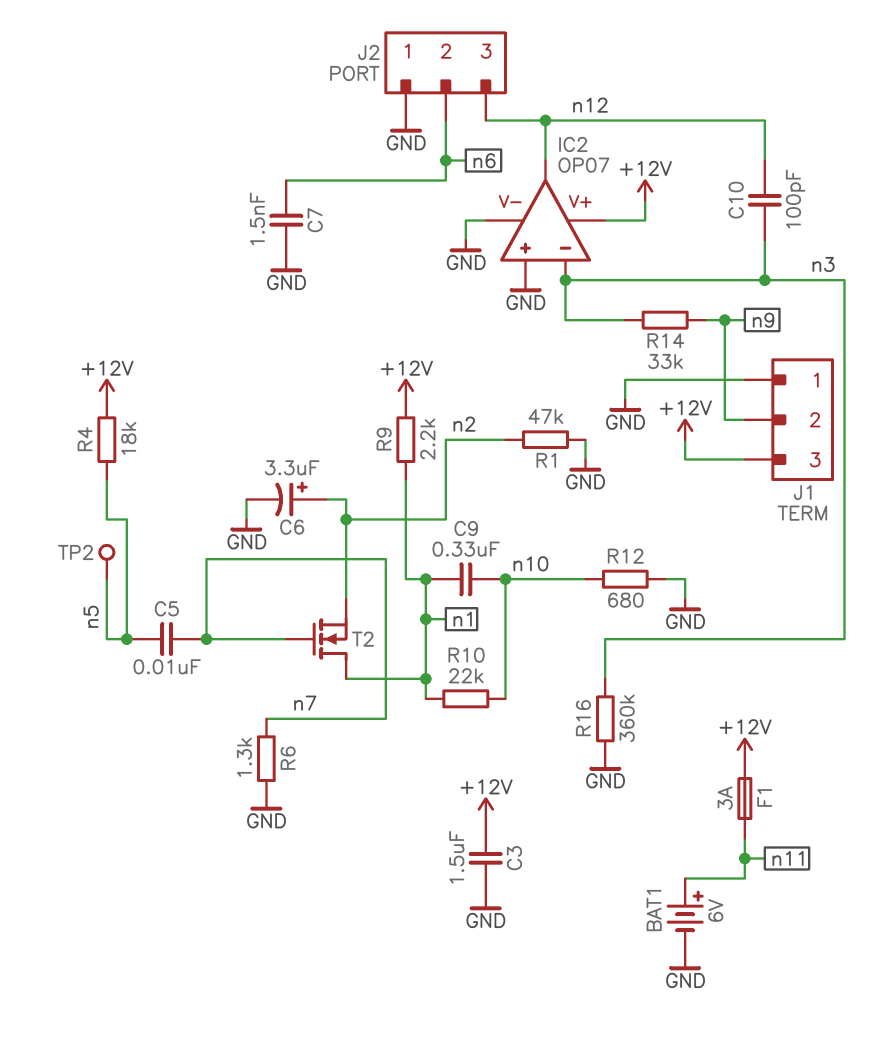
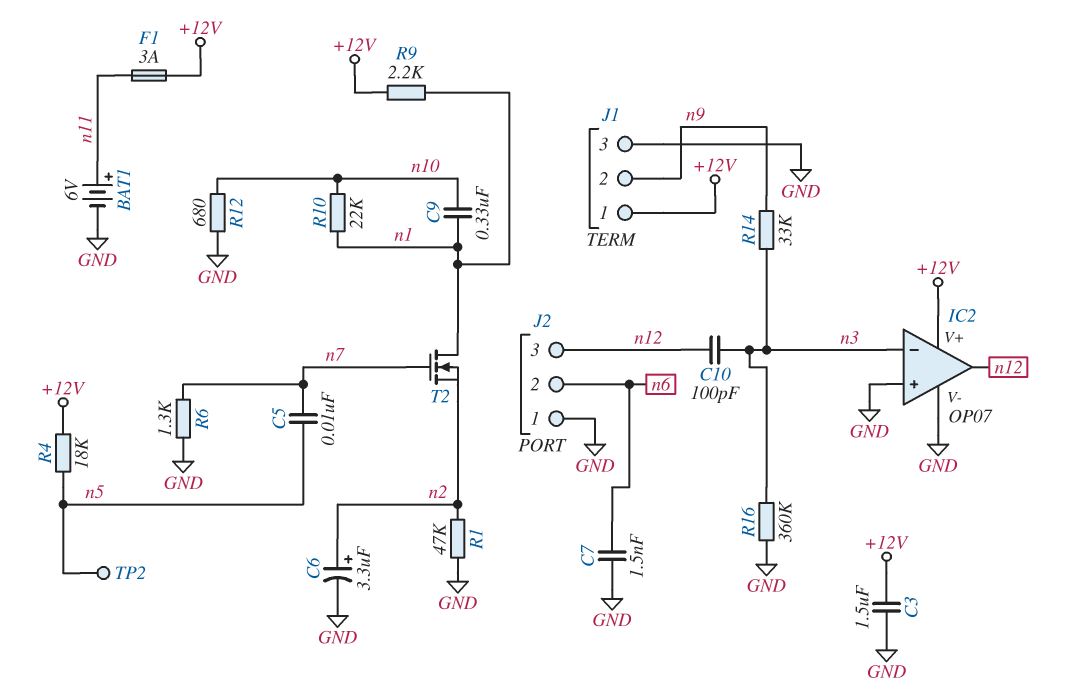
J1 pin 1: GND -> +12V
J1 pin 3: +12V -> GND

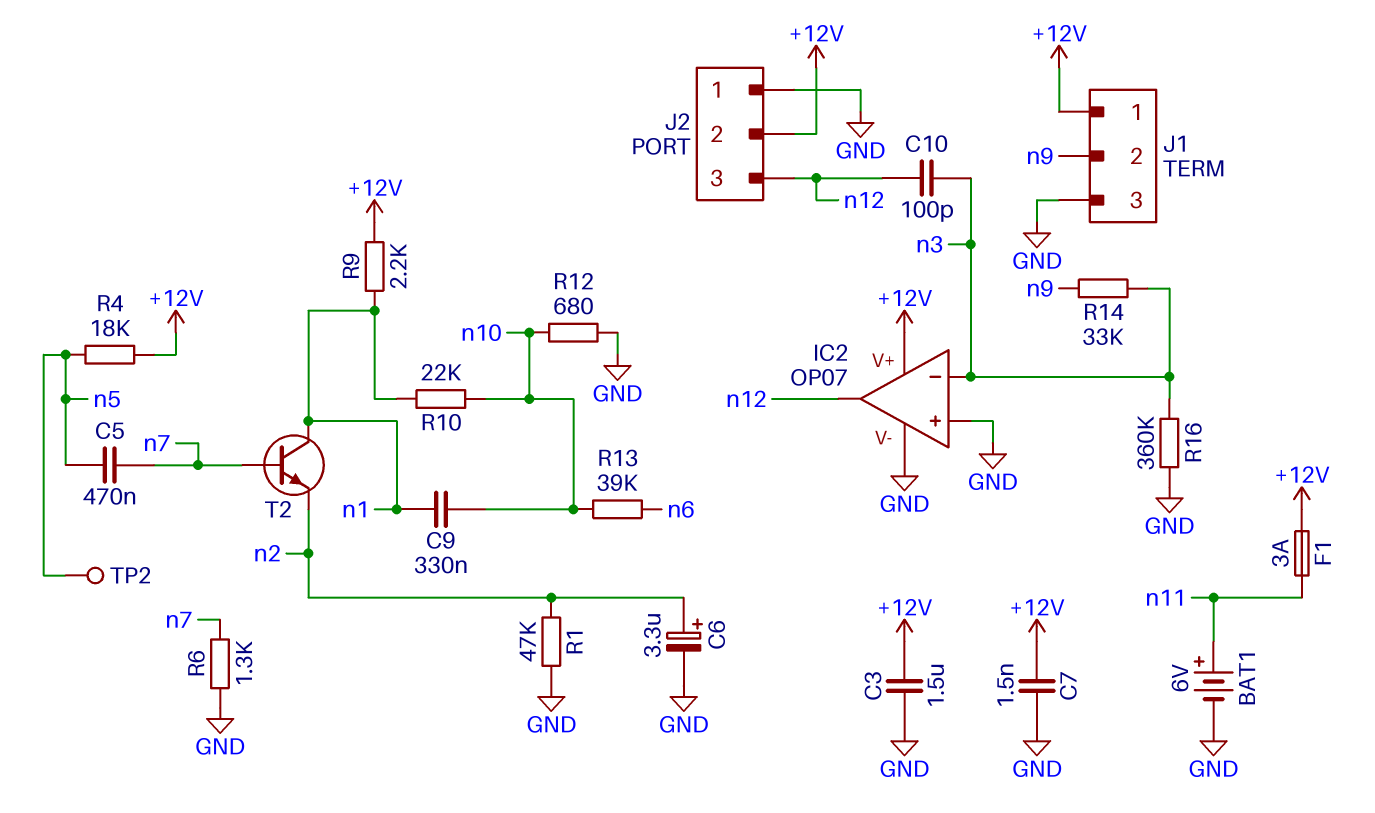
C5: 10nF (n5, n7) -> 470nF (n5, n7)
C7: 1.5nF (GND, n6) -> 1.5nF (+12V, GND)
J2 pin 2: n6 -> +12V
R13: none -> 39k (n6, n10)
T2: NMOS (G n7, D n1, S n2) -> NPN (B n7, C n1, E n2)

